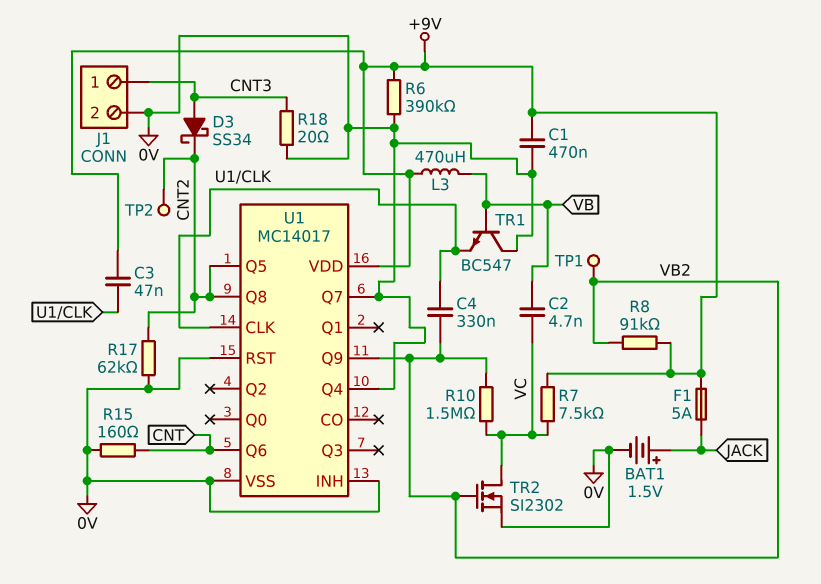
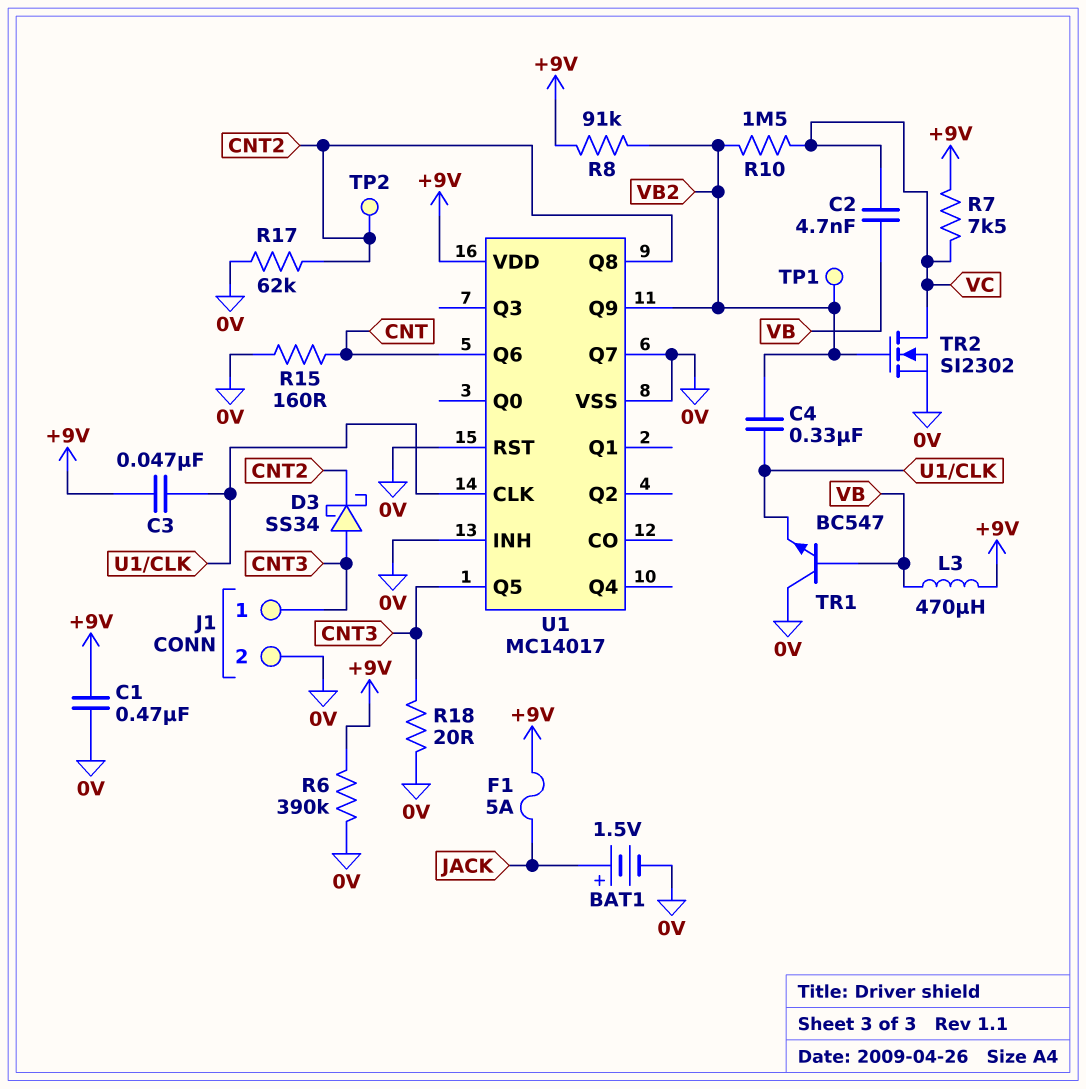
U1 pin Q4: 0V -> none
U1 pin Q5: CNT2 -> CNT3

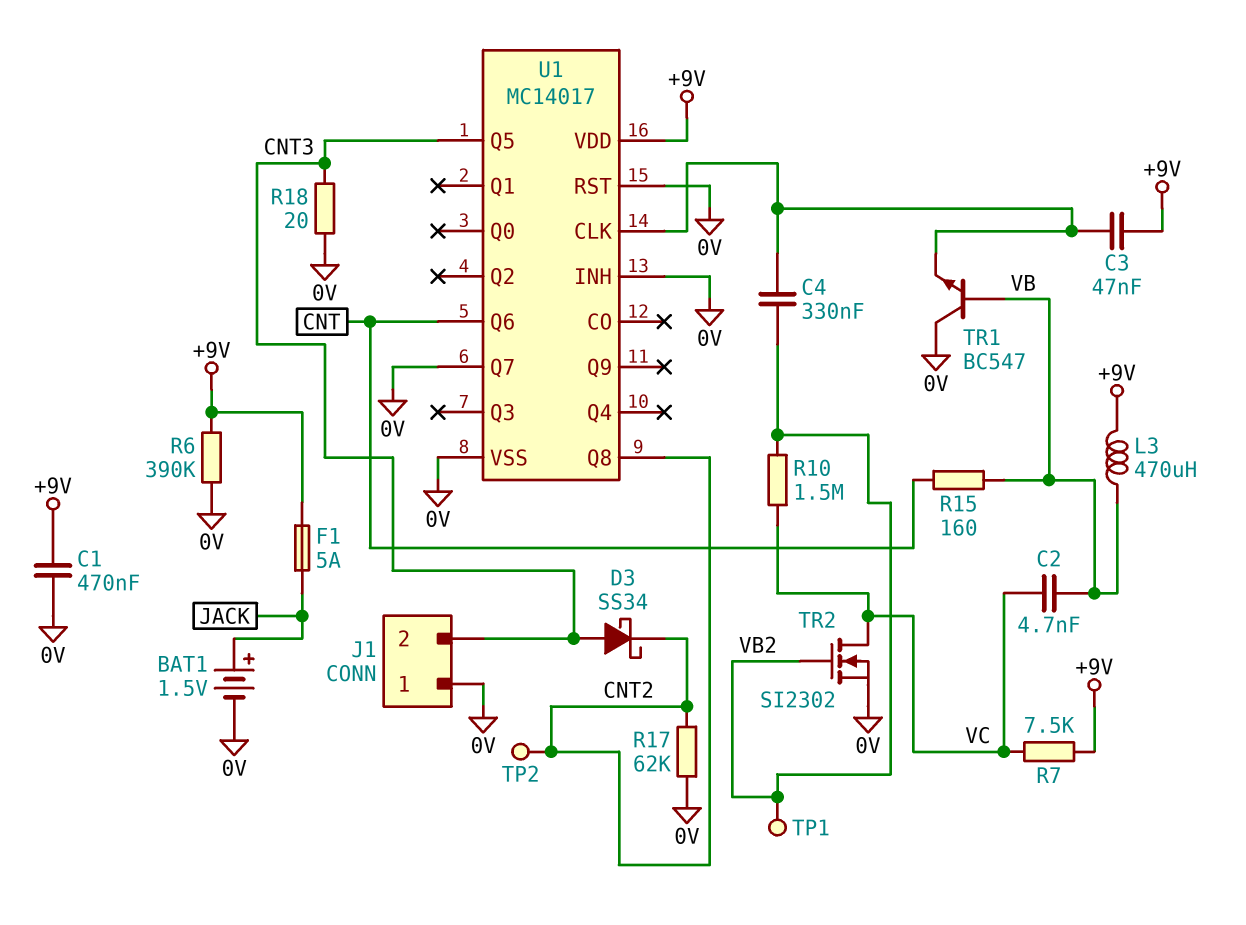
J1 pin 1: CNT3 -> 0V
J1 pin 2: 0V -> CNT3
R8: 91k (+9V, VB2) -> none
R15: 160 (0V, CNT) -> 160 (CNT, VB)
U1 pin Q9: VB2 -> none

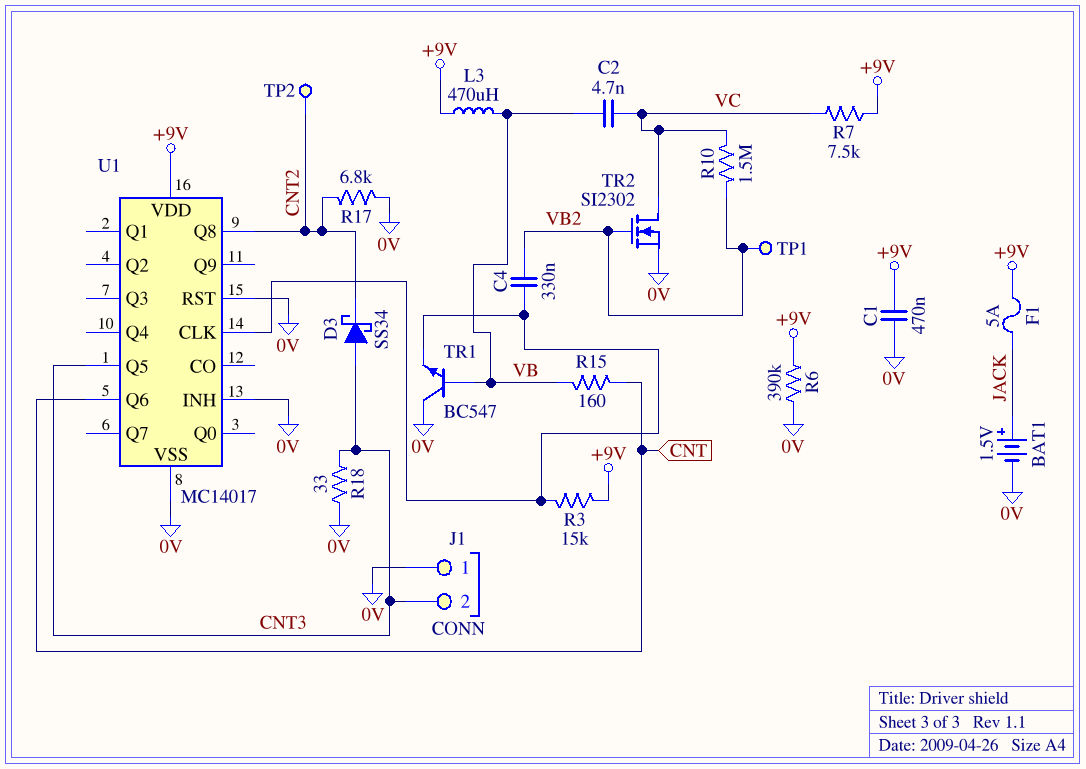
C3: 47nF (+9V, U1/CLK) -> none
R3: none -> 15k (+9V, U1/CLK)
R17: 62k (0V, CNT2) -> 6.8k (0V, CNT2)
R18: 20 (0V, CNT3) -> 33 (0V, CNT3)
U1 pin Q7: 0V -> none

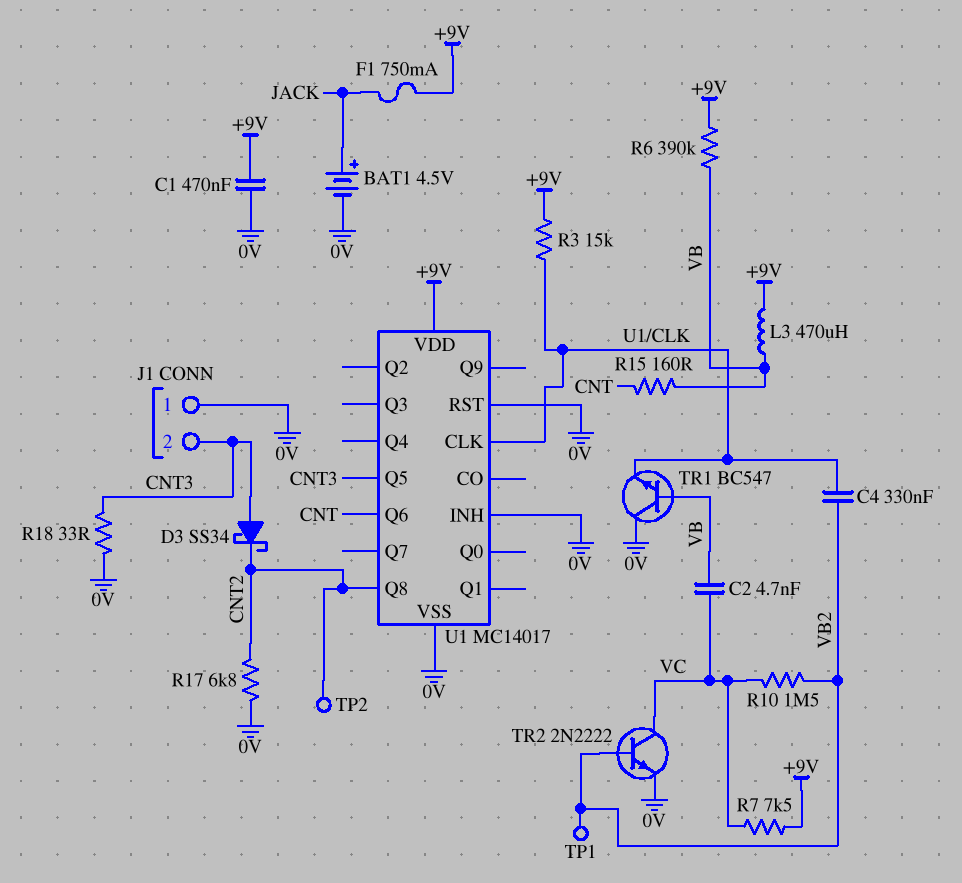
BAT1: 1.5V (plus JACK, minus 0V) -> 4.5V (plus JACK, minus 0V)
F1: 5A (+9V, JACK) -> 750mA (+9V, JACK)
R6: 390k (+9V, 0V) -> 390k (+9V, VB)
TR2: NMOS SI2302 (G VB2, D VC, S 0V) -> NPN 2N2222 (B VB2, C VC, E 0V)

